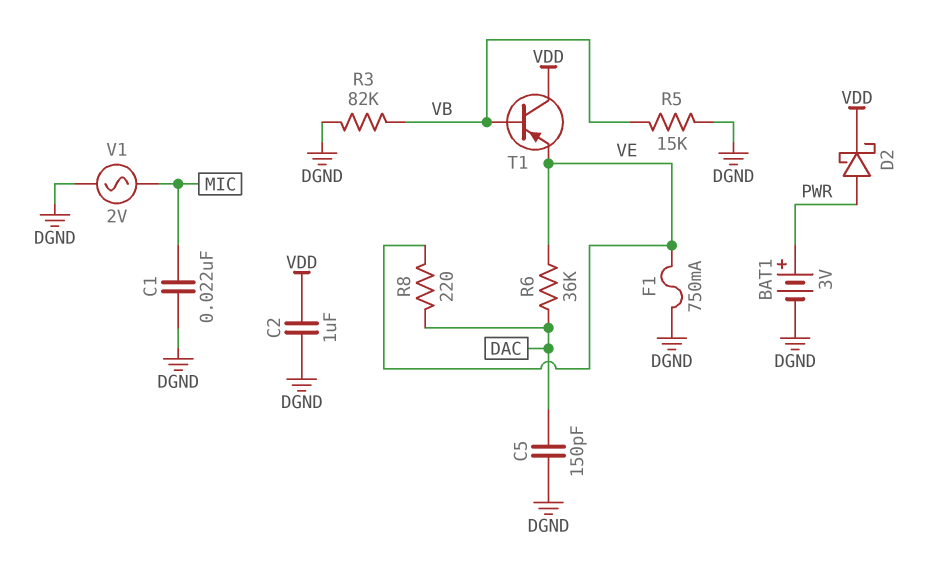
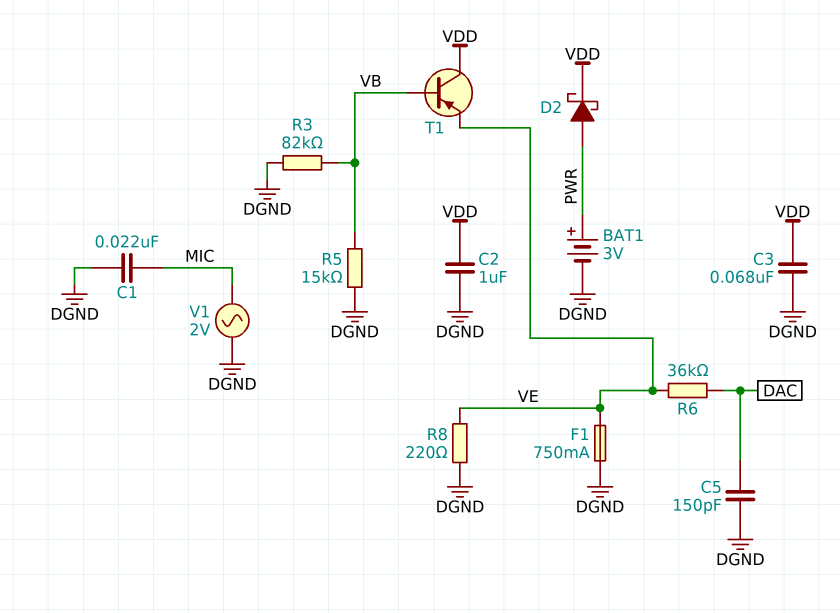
C3: none -> 68nF (DGND, VDD)
R8: 220 (DAC, VE) -> 220 (DGND, VE)

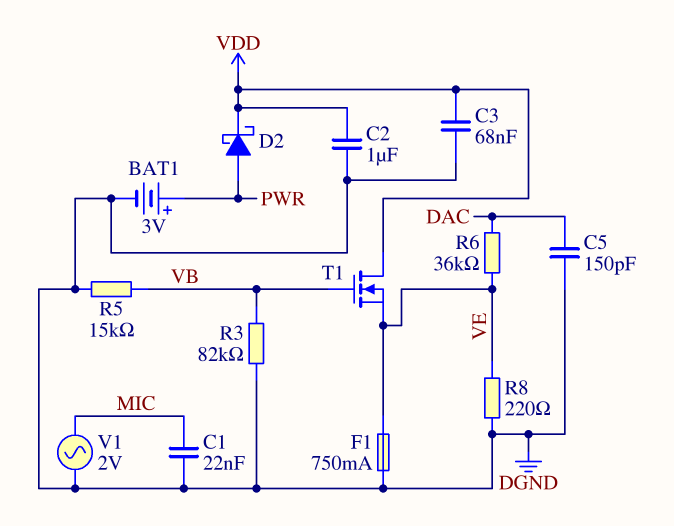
T1: PNP (B VB, C VDD, E VE) -> NMOS (G VB, D VDD, S VE)

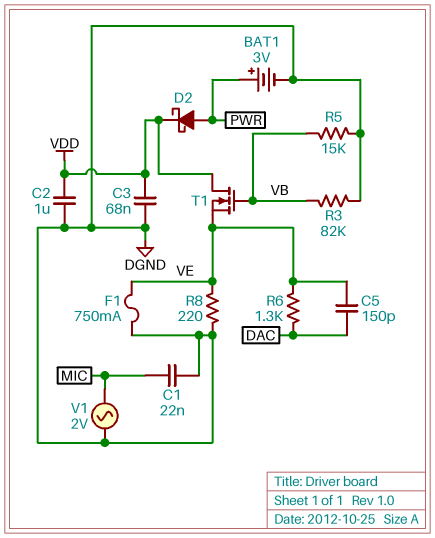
C5: 150pF (DAC, DGND) -> 150pF (DAC, VE)
R6: 36k (DAC, VE) -> 1.3k (DAC, VE)

